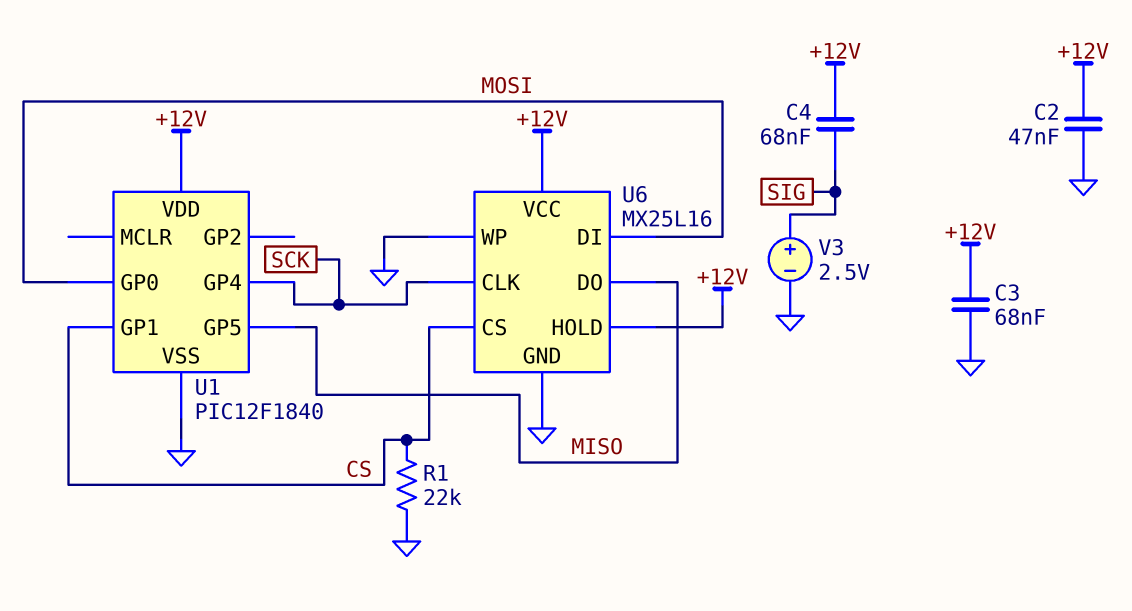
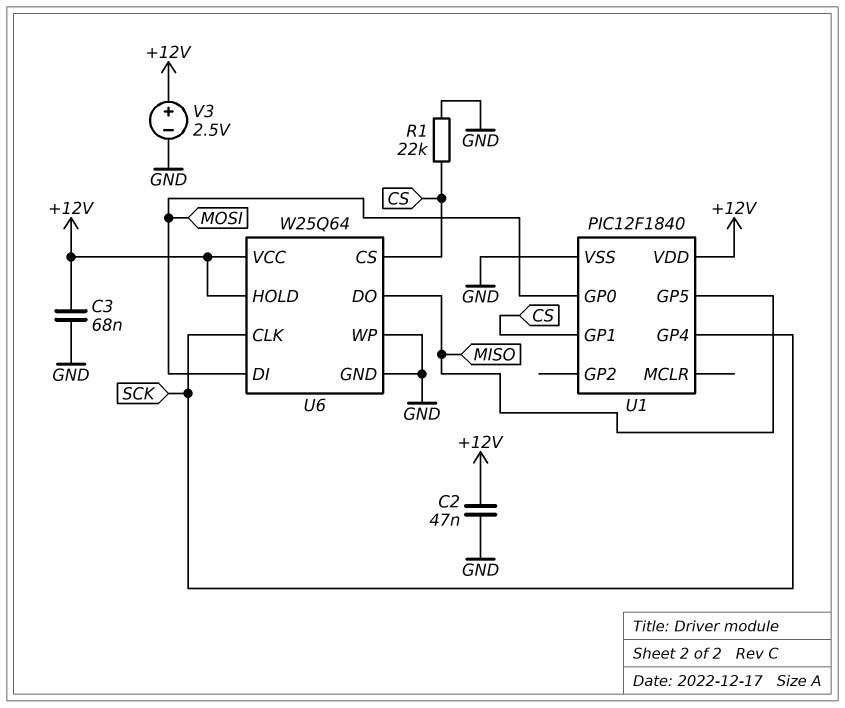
C4: 68nF (+12V, SIG) -> none
U6: MX25L16 -> W25Q64
V3: 2.5V (plus SIG, minus GND) -> 2.5V (plus +12V, minus GND)

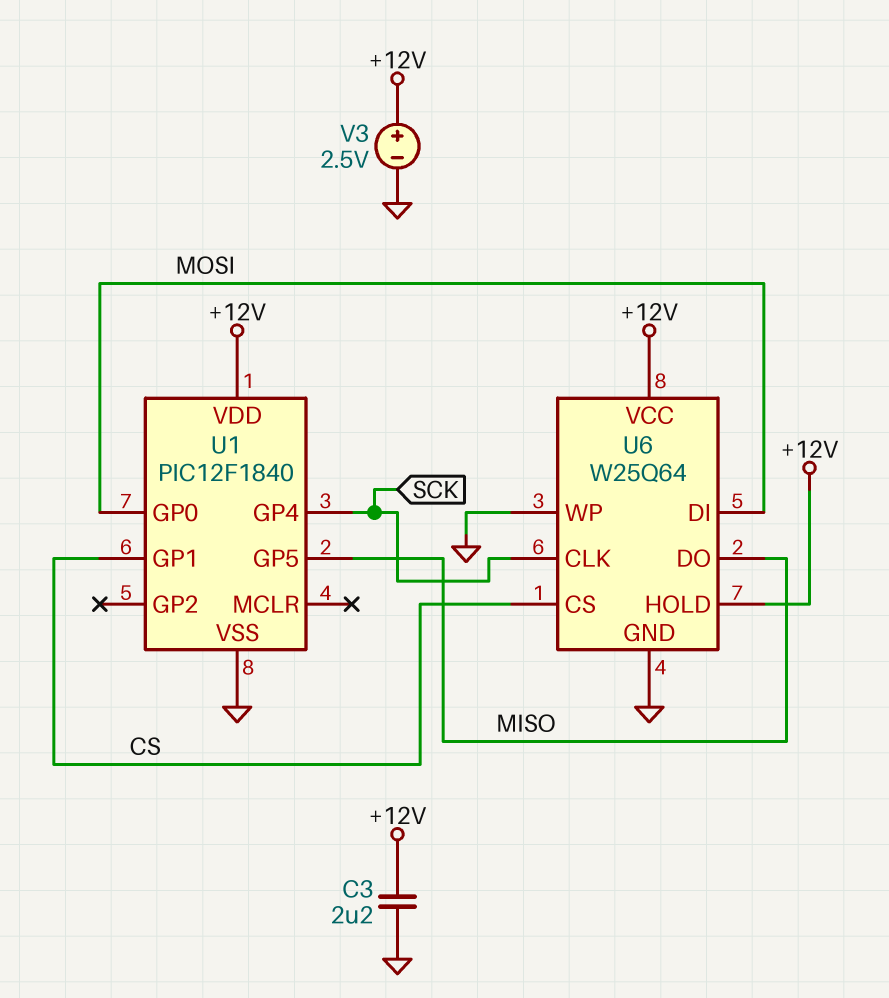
C2: 47nF (+12V, GND) -> none
C3: 68nF (+12V, GND) -> 2.2uF (+12V, GND)
R1: 22k (CS, GND) -> none

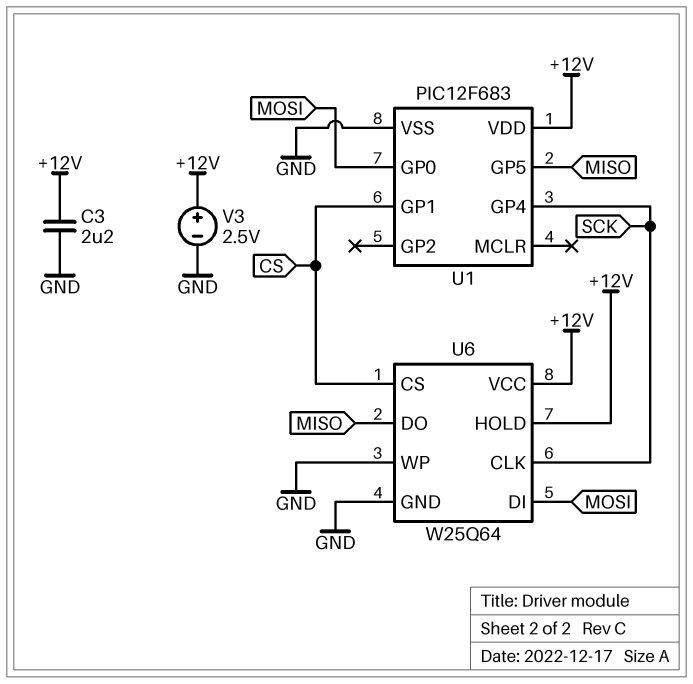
U1: PIC12F1840 -> PIC12F683

